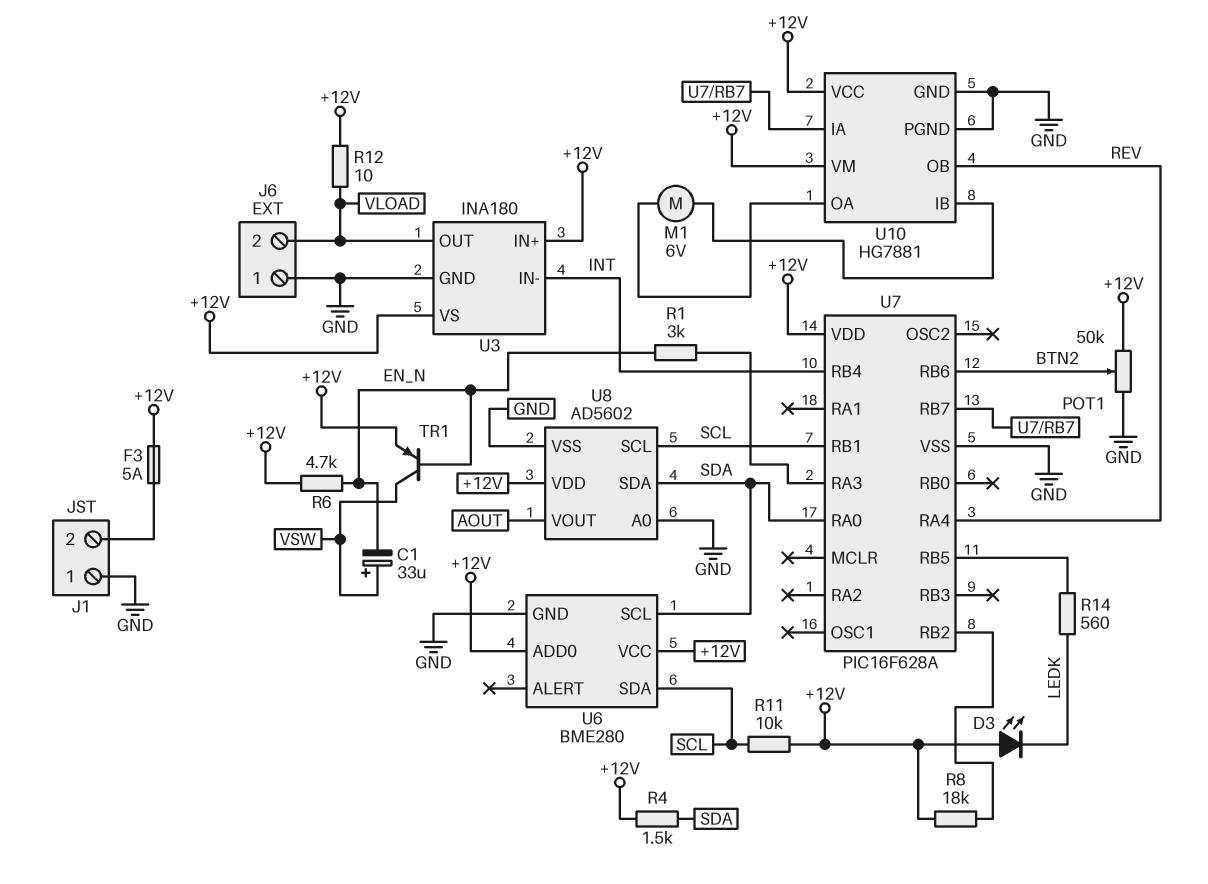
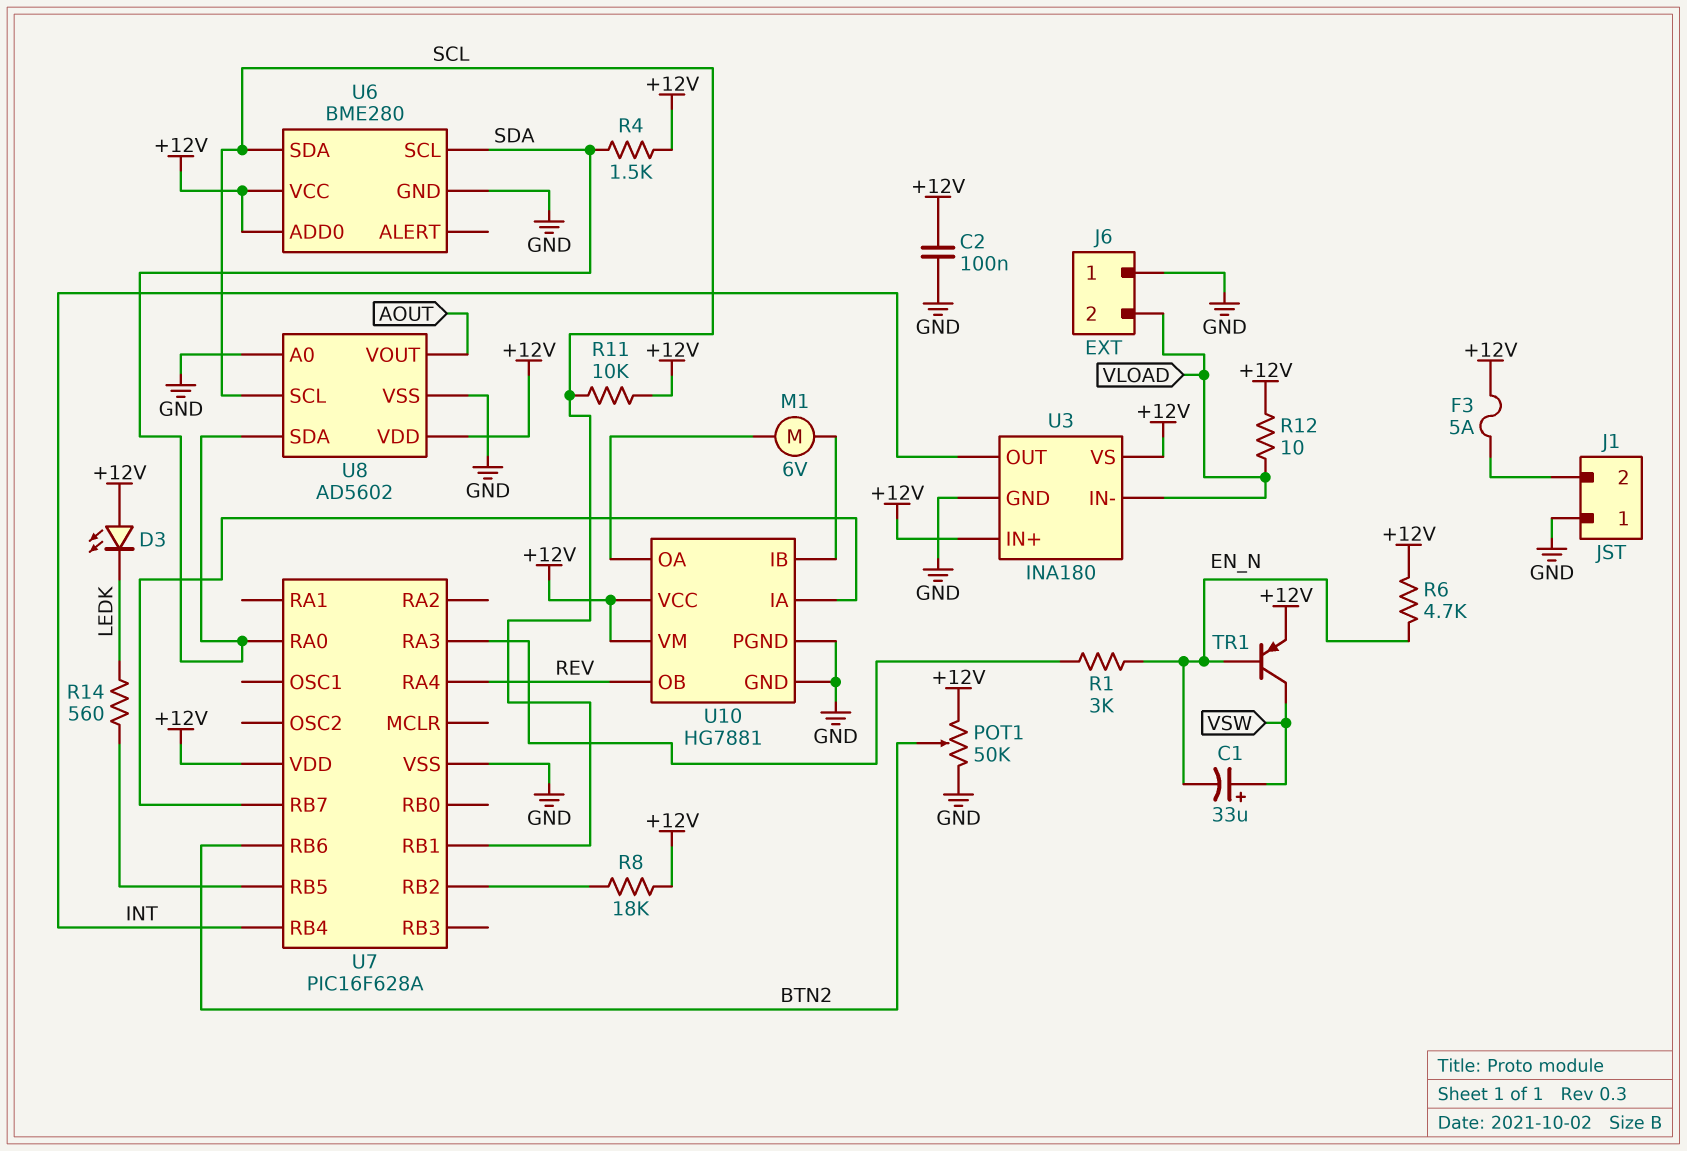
C2: none -> 100nF (+12V, GND)
U3 pin IN-: INT -> VLOAD
U3 pin OUT: VLOAD -> INT

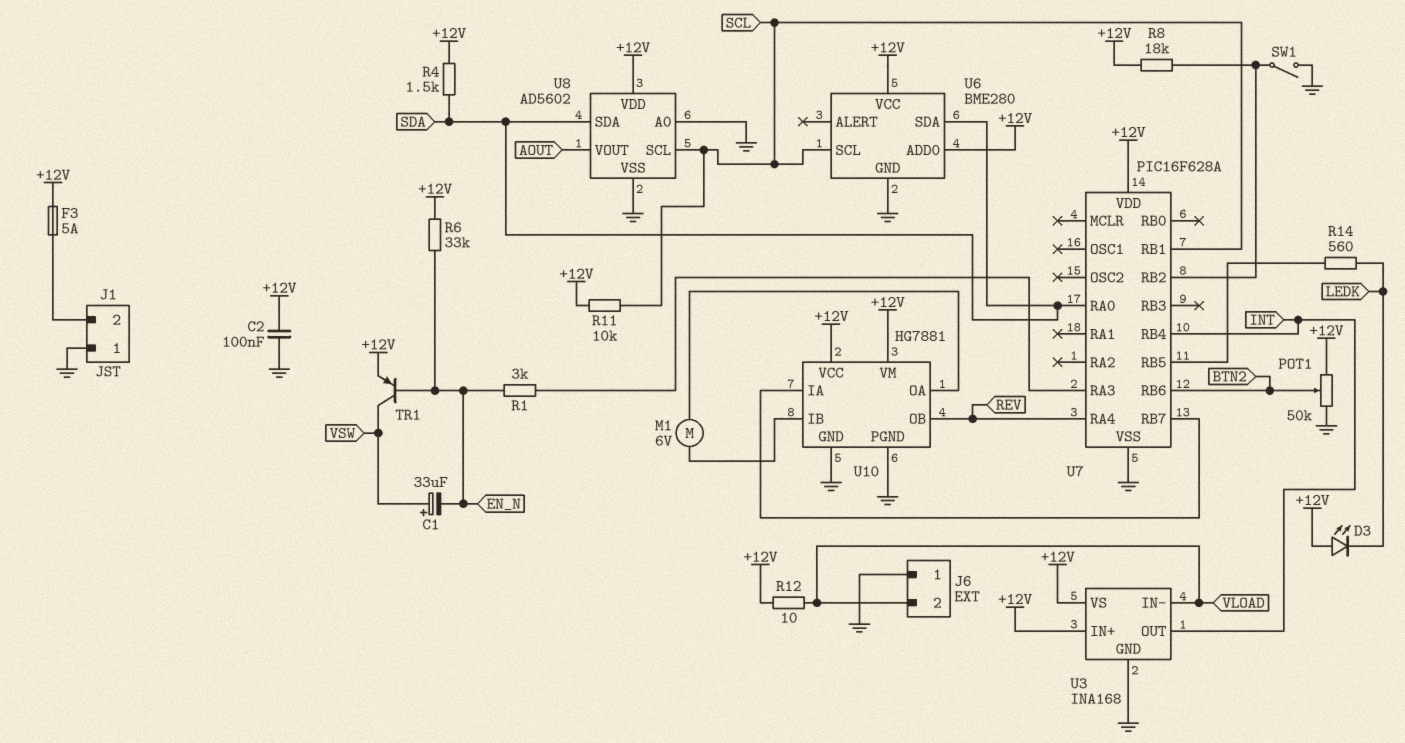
R6: 4.7k (+12V, EN_N) -> 33k (+12V, EN_N)
SW1: none -> switch (GND, U7/RB2)
U3: INA180 -> INA168
U6 pin SCL: SDA -> SCL
U6 pin SDA: SCL -> SDA

